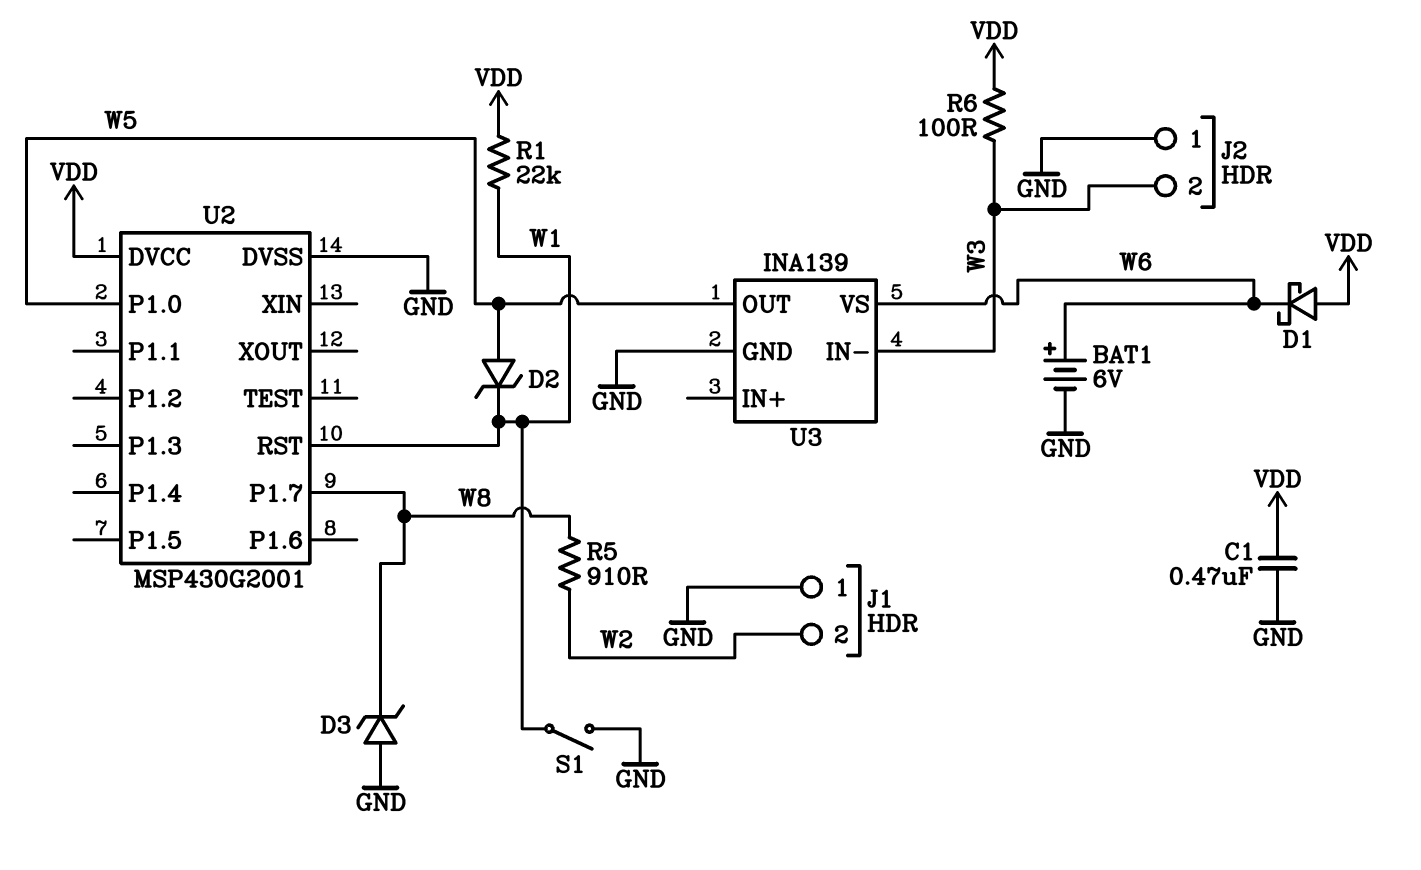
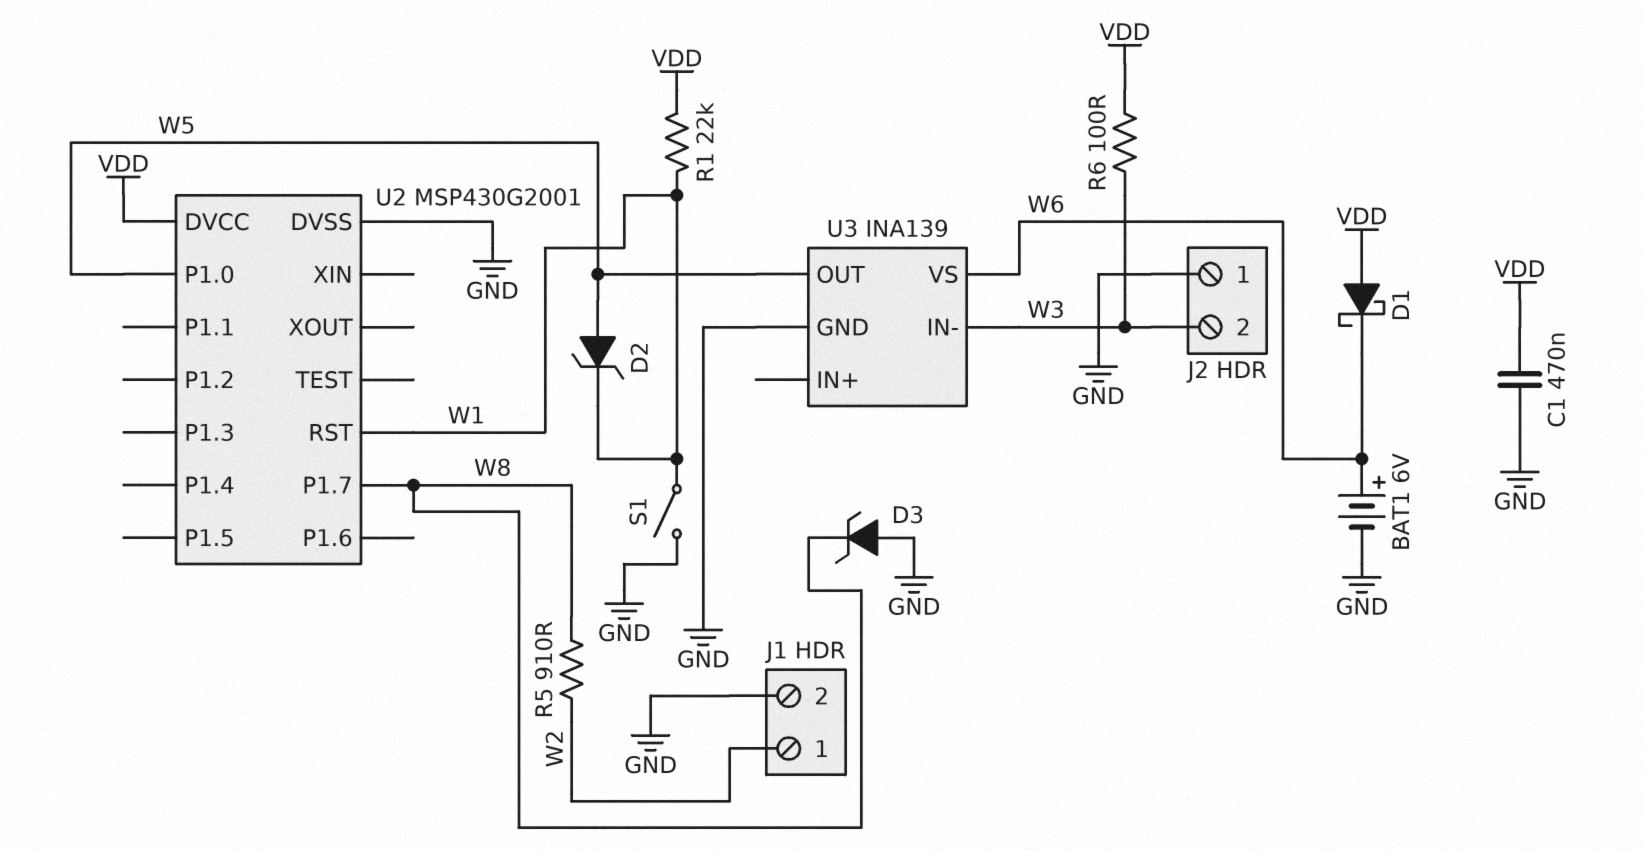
J1 pin 1: GND -> W2
J1 pin 2: W2 -> GND

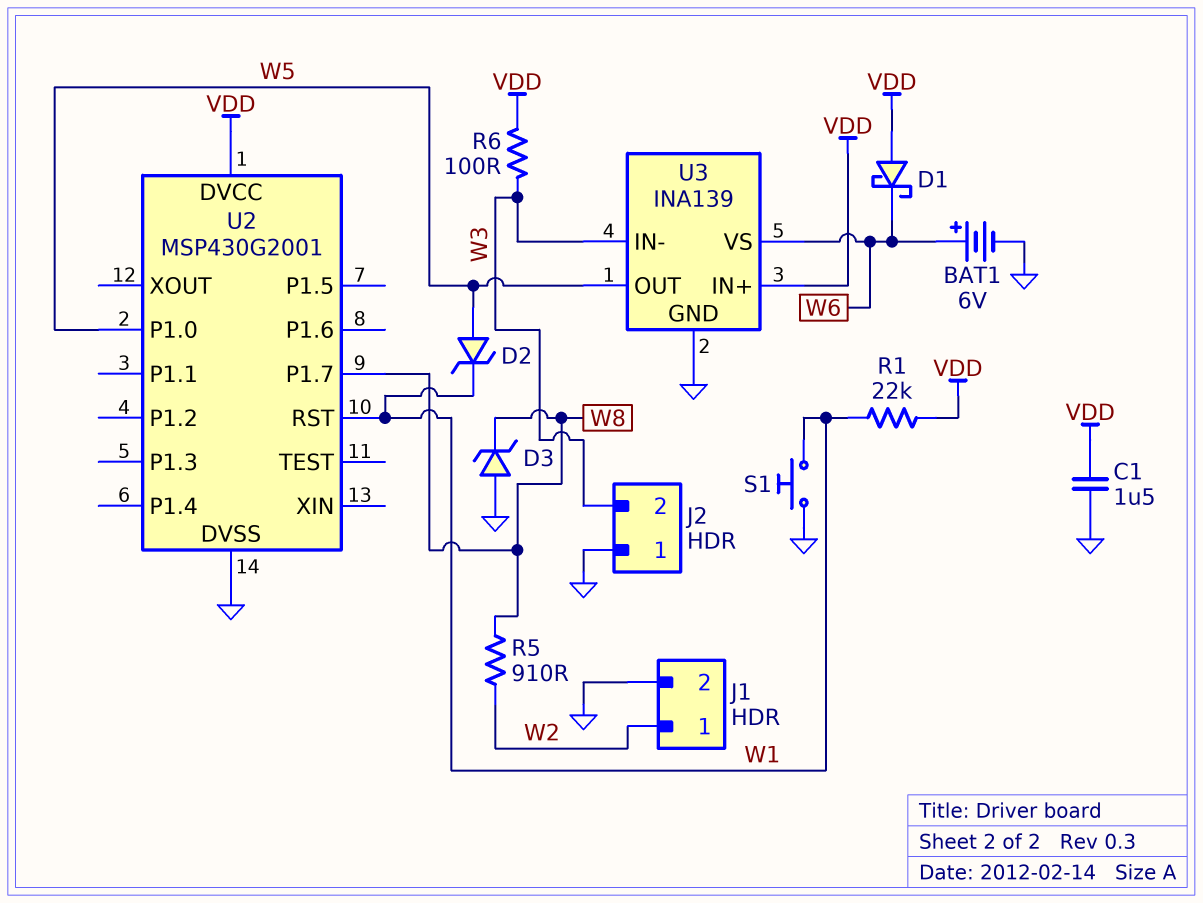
C1: 470nF (GND, VDD) -> 1.5uF (GND, VDD)
S1: switch (GND, W1) -> button (GND, W1)
U3 pin IN+: none -> VDD

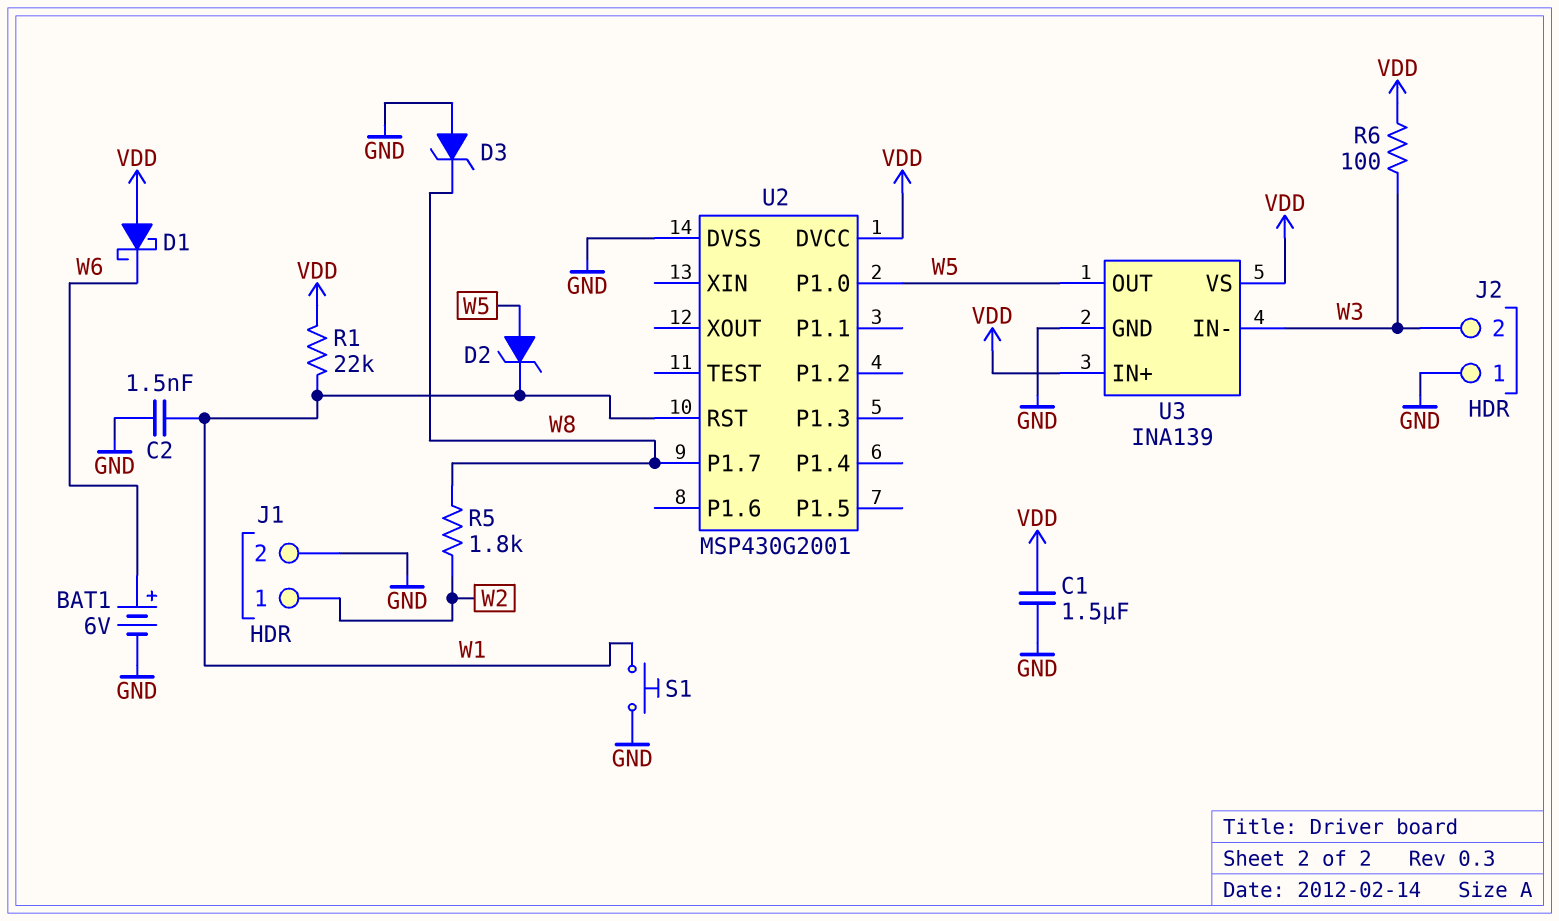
C2: none -> 1.5nF (GND, W1)
R5: 910 (W2, W8) -> 1.8k (W2, W8)
U3 pin VS: W6 -> VDD

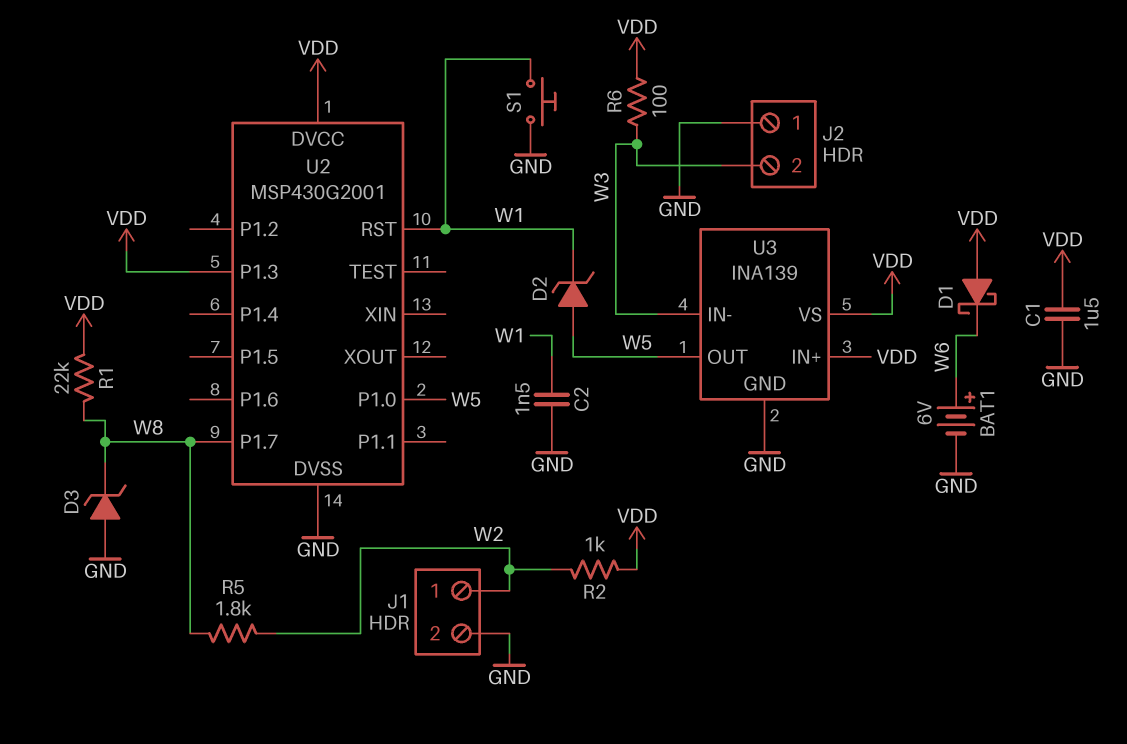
R1: 22k (VDD, W1) -> 22k (VDD, W8)
R2: none -> 1k (VDD, W2)
U2 pin P1.3: none -> VDD

